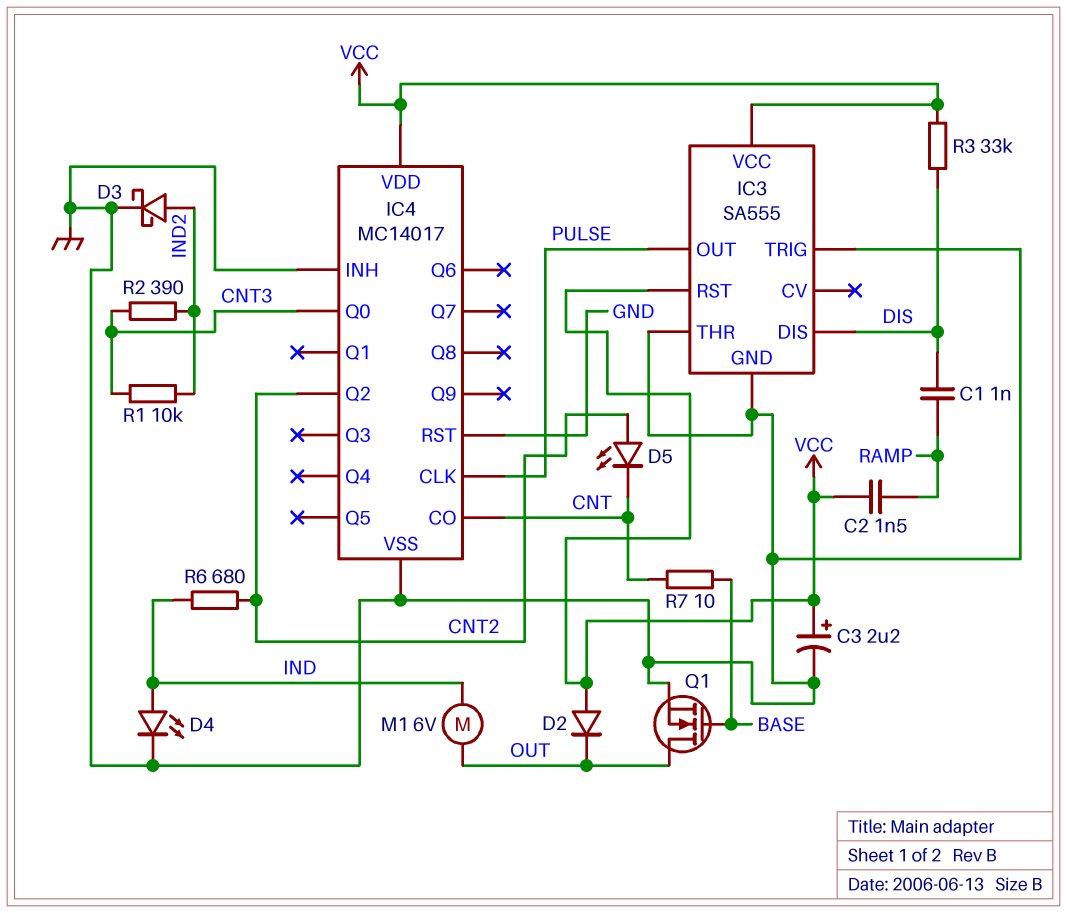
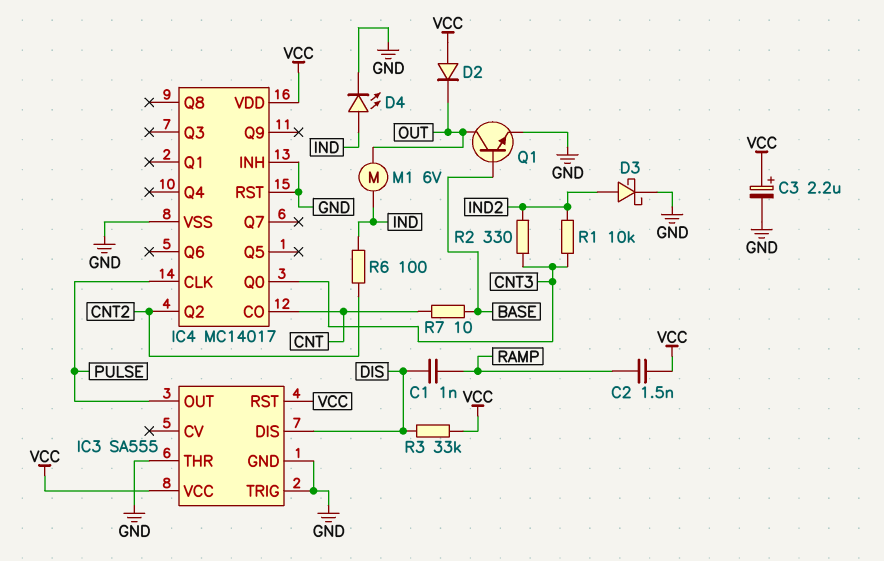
D5: LED (A CNT2, K CNT) -> none
Q1: NMOS (G BASE, D OUT, S GND) -> NPN (B BASE, C OUT, E GND)
R2: 390 (CNT3, IND2) -> 330 (CNT3, IND2)
R6: 680 (CNT2, IND) -> 100 (CNT2, IND)

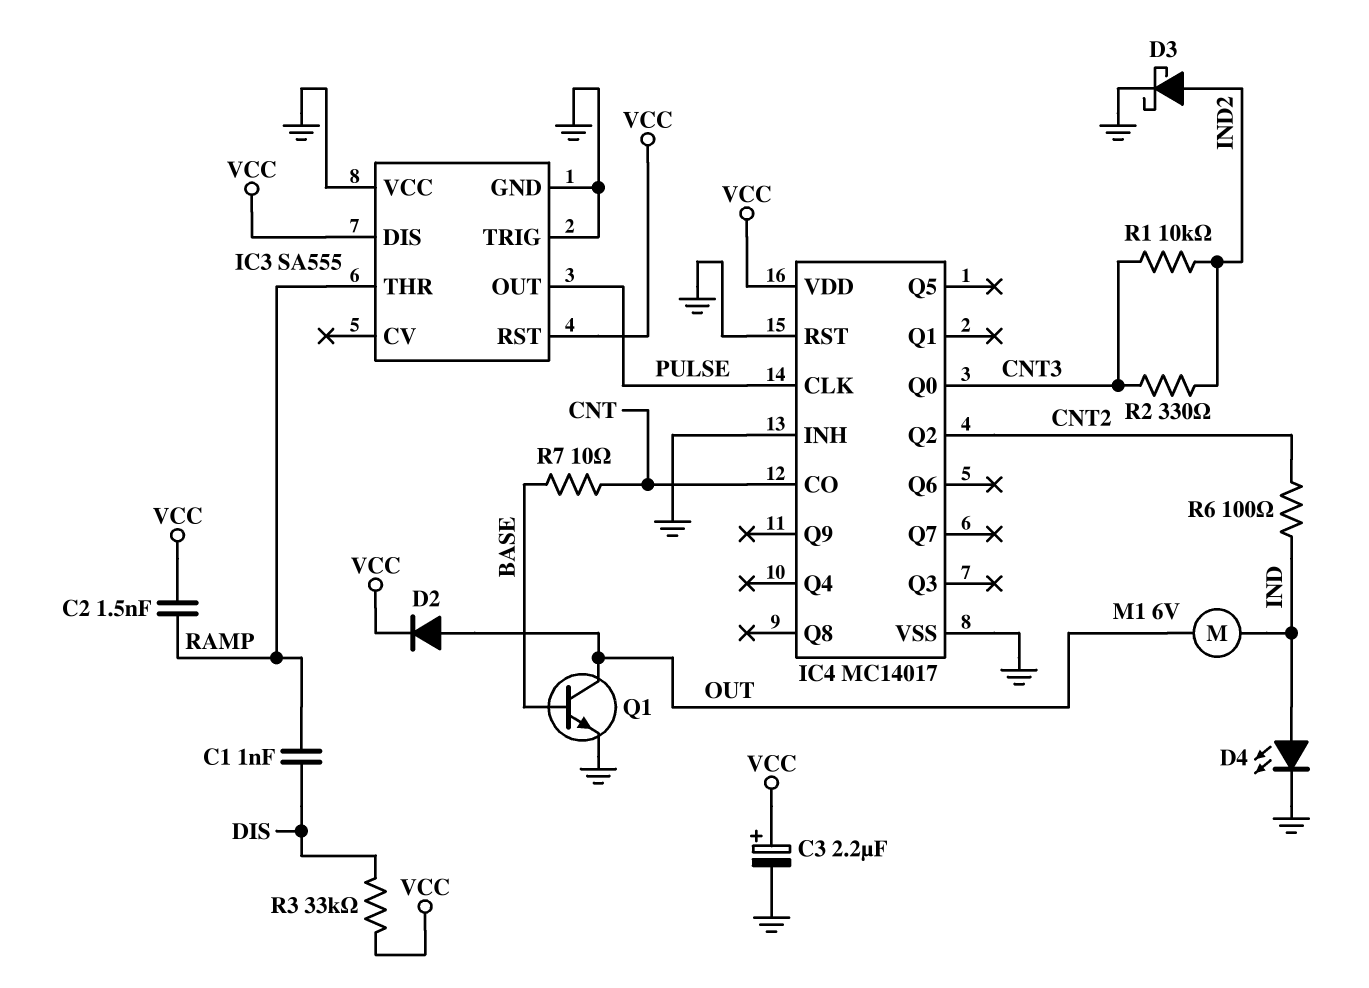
D2: diode (A VCC, K OUT) -> diode (A OUT, K VCC)
IC3 pin DIS: DIS -> VCC
IC3 pin THR: GND -> RAMP
IC3 pin VCC: VCC -> GND

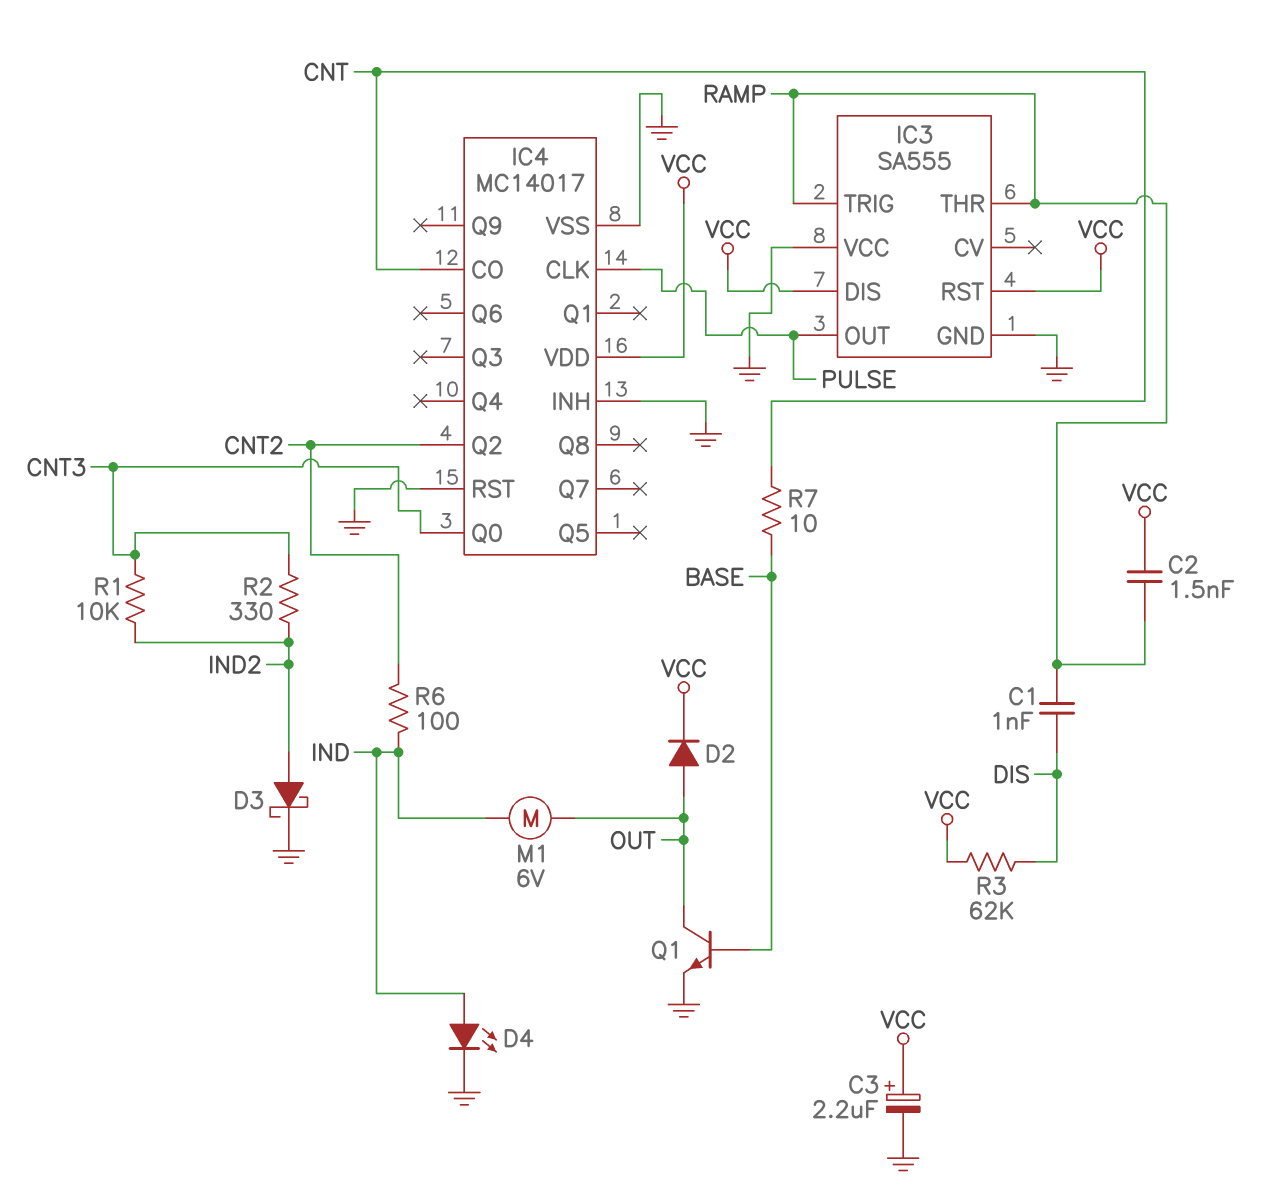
IC3 pin TRIG: GND -> RAMP
R3: 33k (DIS, VCC) -> 62k (DIS, VCC)

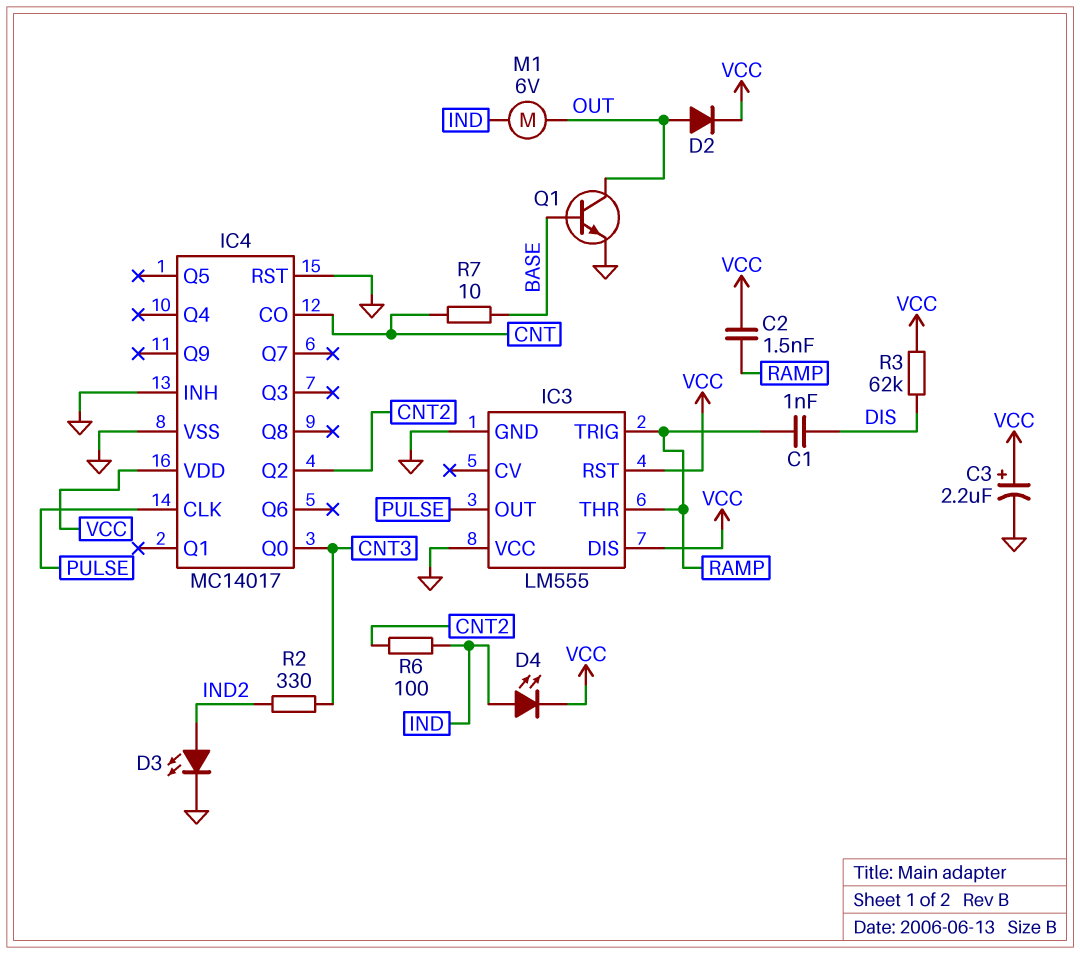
D3: schottky (A IND2, K GND) -> LED (A IND2, K GND)
D4: LED (A IND, K GND) -> LED (A IND, K VCC)
IC3: SA555 -> LM555
R1: 10k (CNT3, IND2) -> none

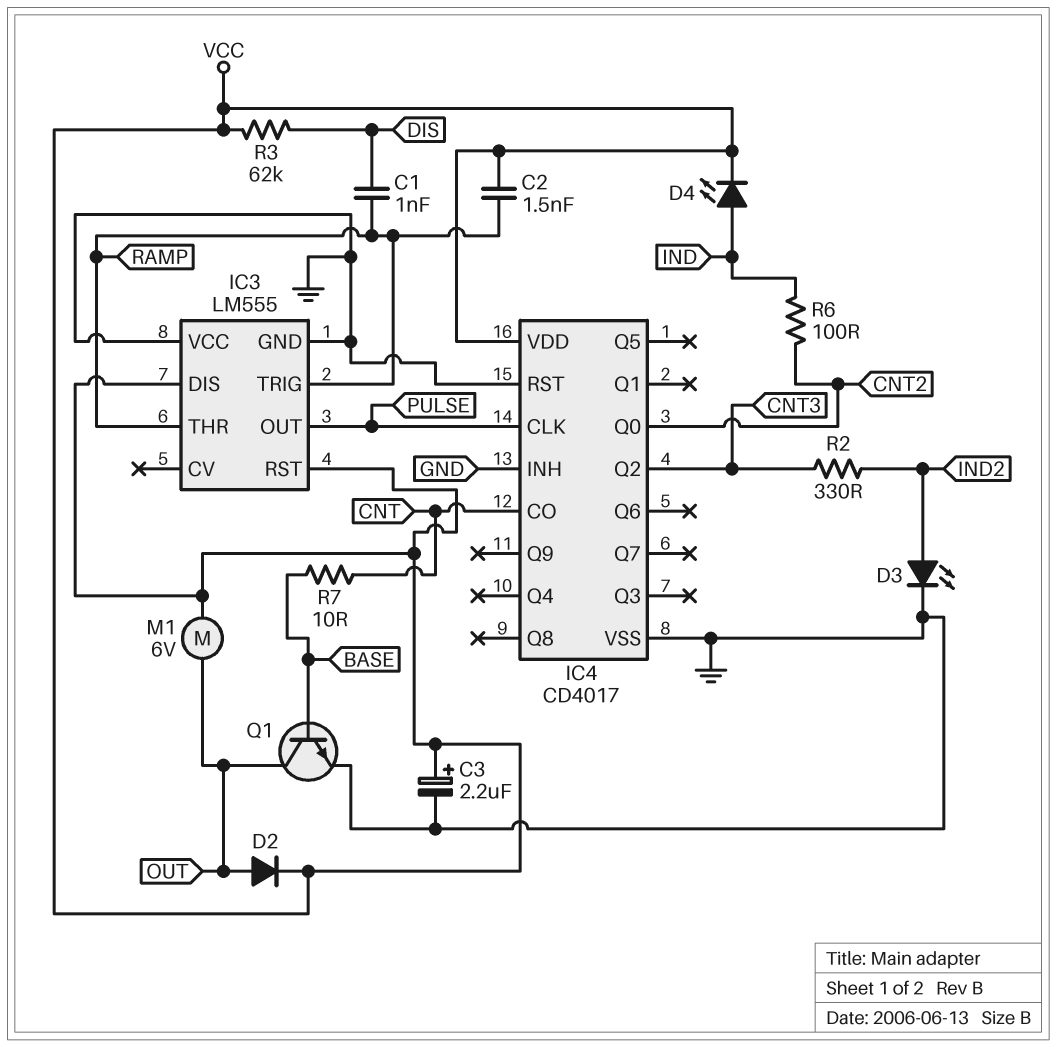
IC4: MC14017 -> CD4017
IC4 pin Q0: CNT3 -> CNT2
IC4 pin Q2: CNT2 -> CNT3
M1: motor 6V (IND, OUT) -> motor 6V (OUT, VCC)

